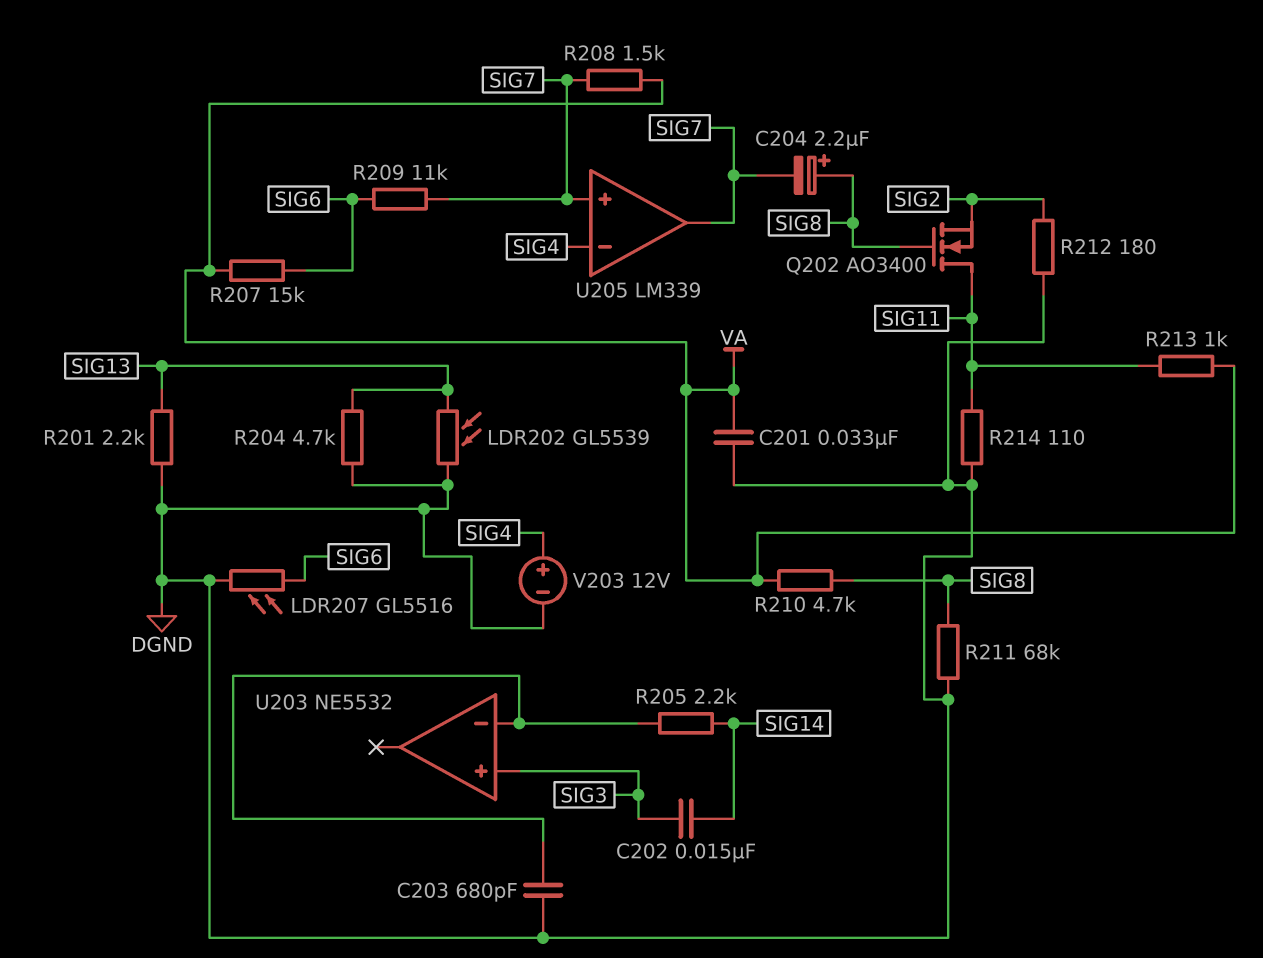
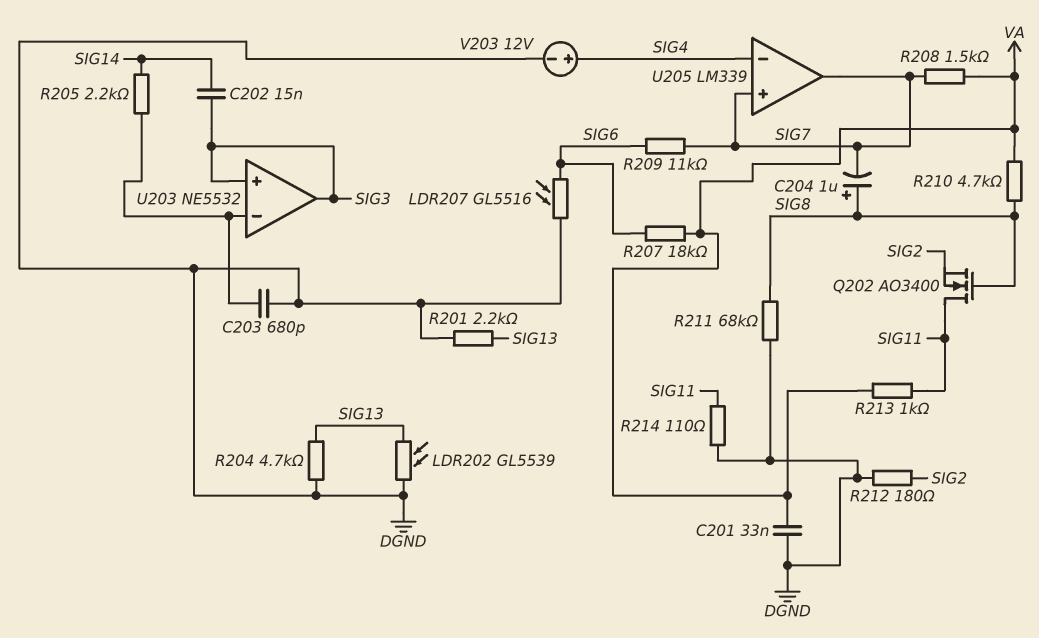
C204: 2.2uF (plus SIG8, minus SIG7) -> 1uF (plus SIG8, minus SIG7)
R207: 15k (SIG6, VA) -> 18k (SIG6, VA)
U203 pin out: none -> SIG3

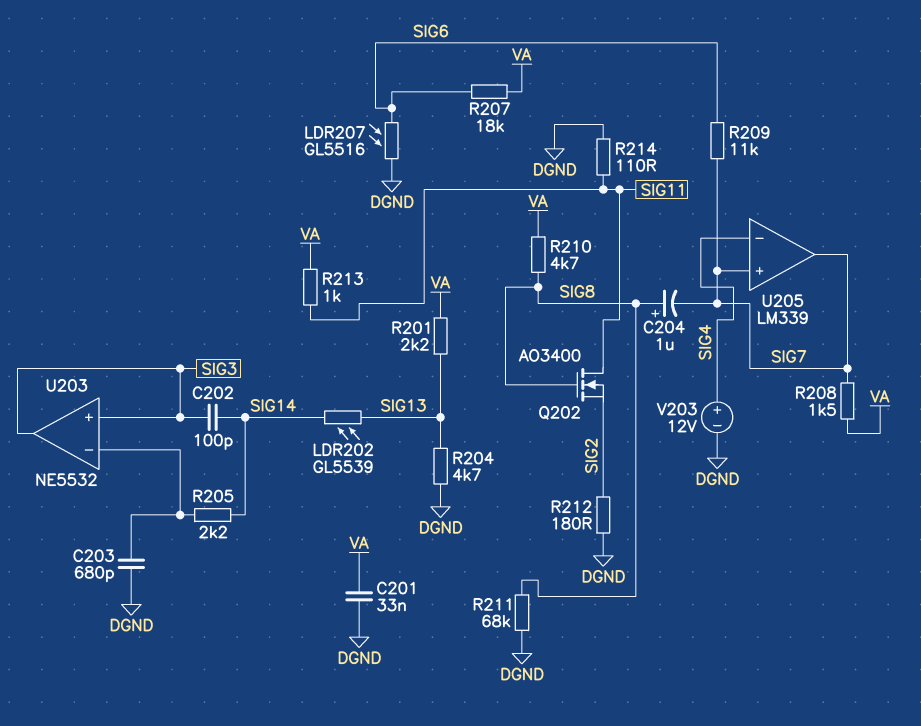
C202: 15nF (SIG3, SIG14) -> 100pF (SIG3, SIG14)
LDR202: GL5539 (DGND, SIG13) -> GL5539 (SIG13, SIG14)
R201: 2.2k (DGND, SIG13) -> 2.2k (SIG13, VA)

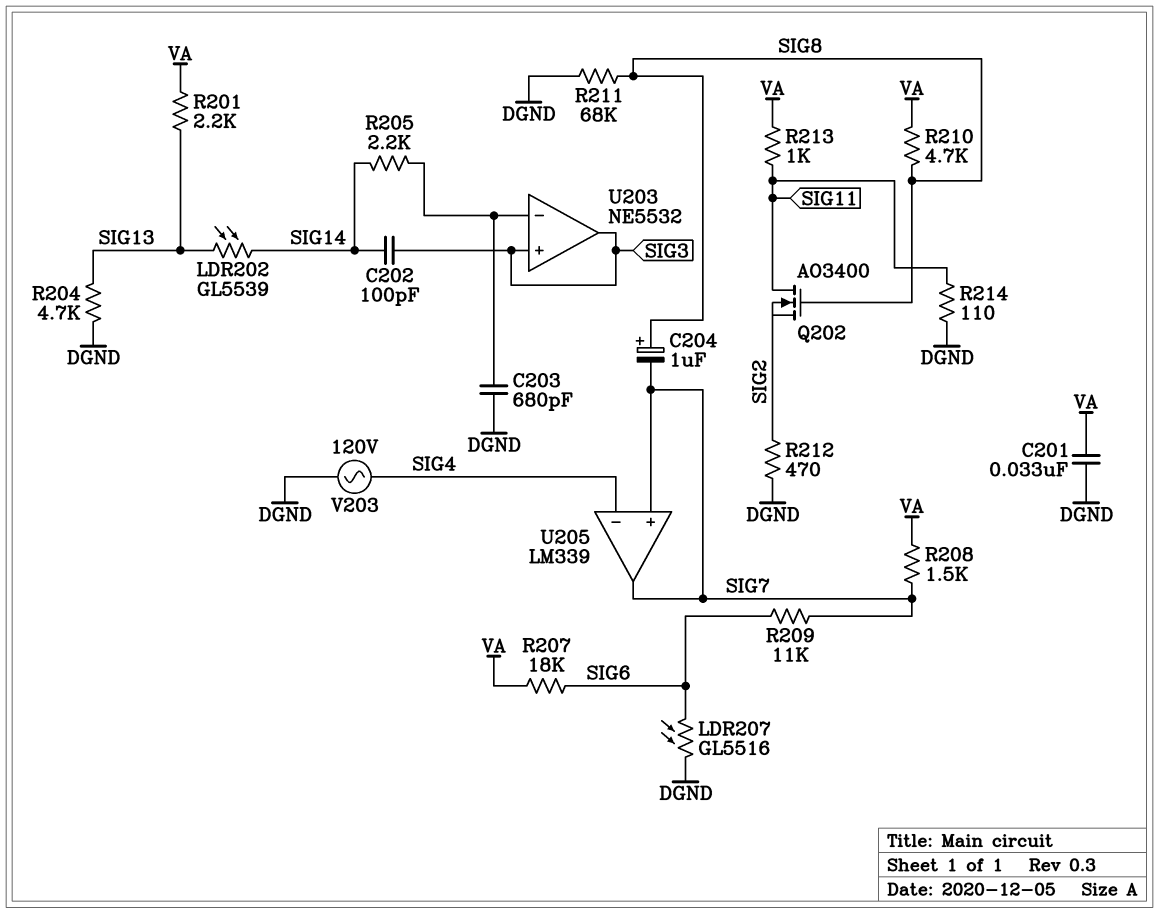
R212: 180 (DGND, SIG2) -> 470 (DGND, SIG2)
V203: 12V (plus SIG4, minus DGND) -> AC 120V (DGND, SIG4)

